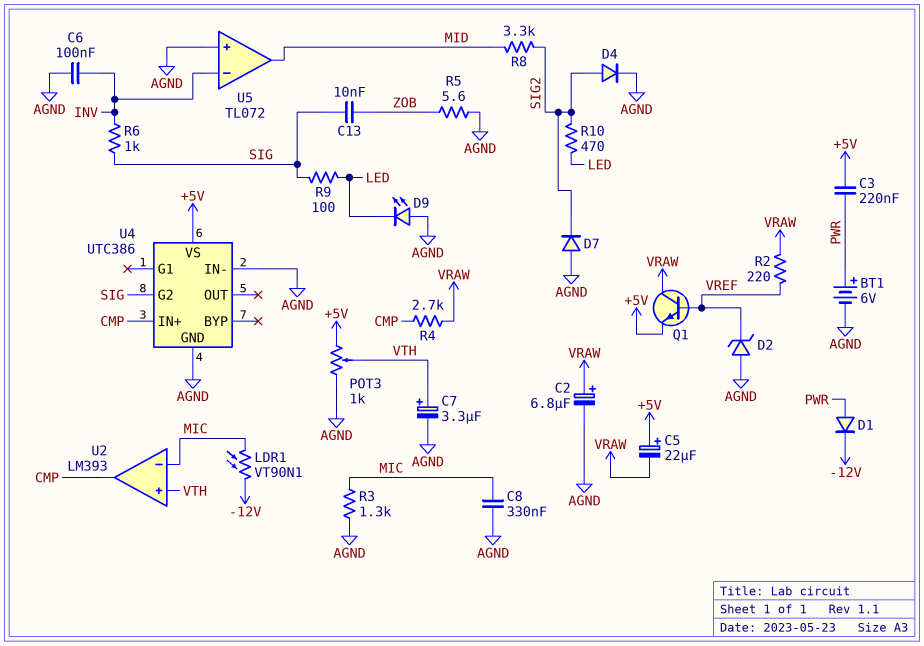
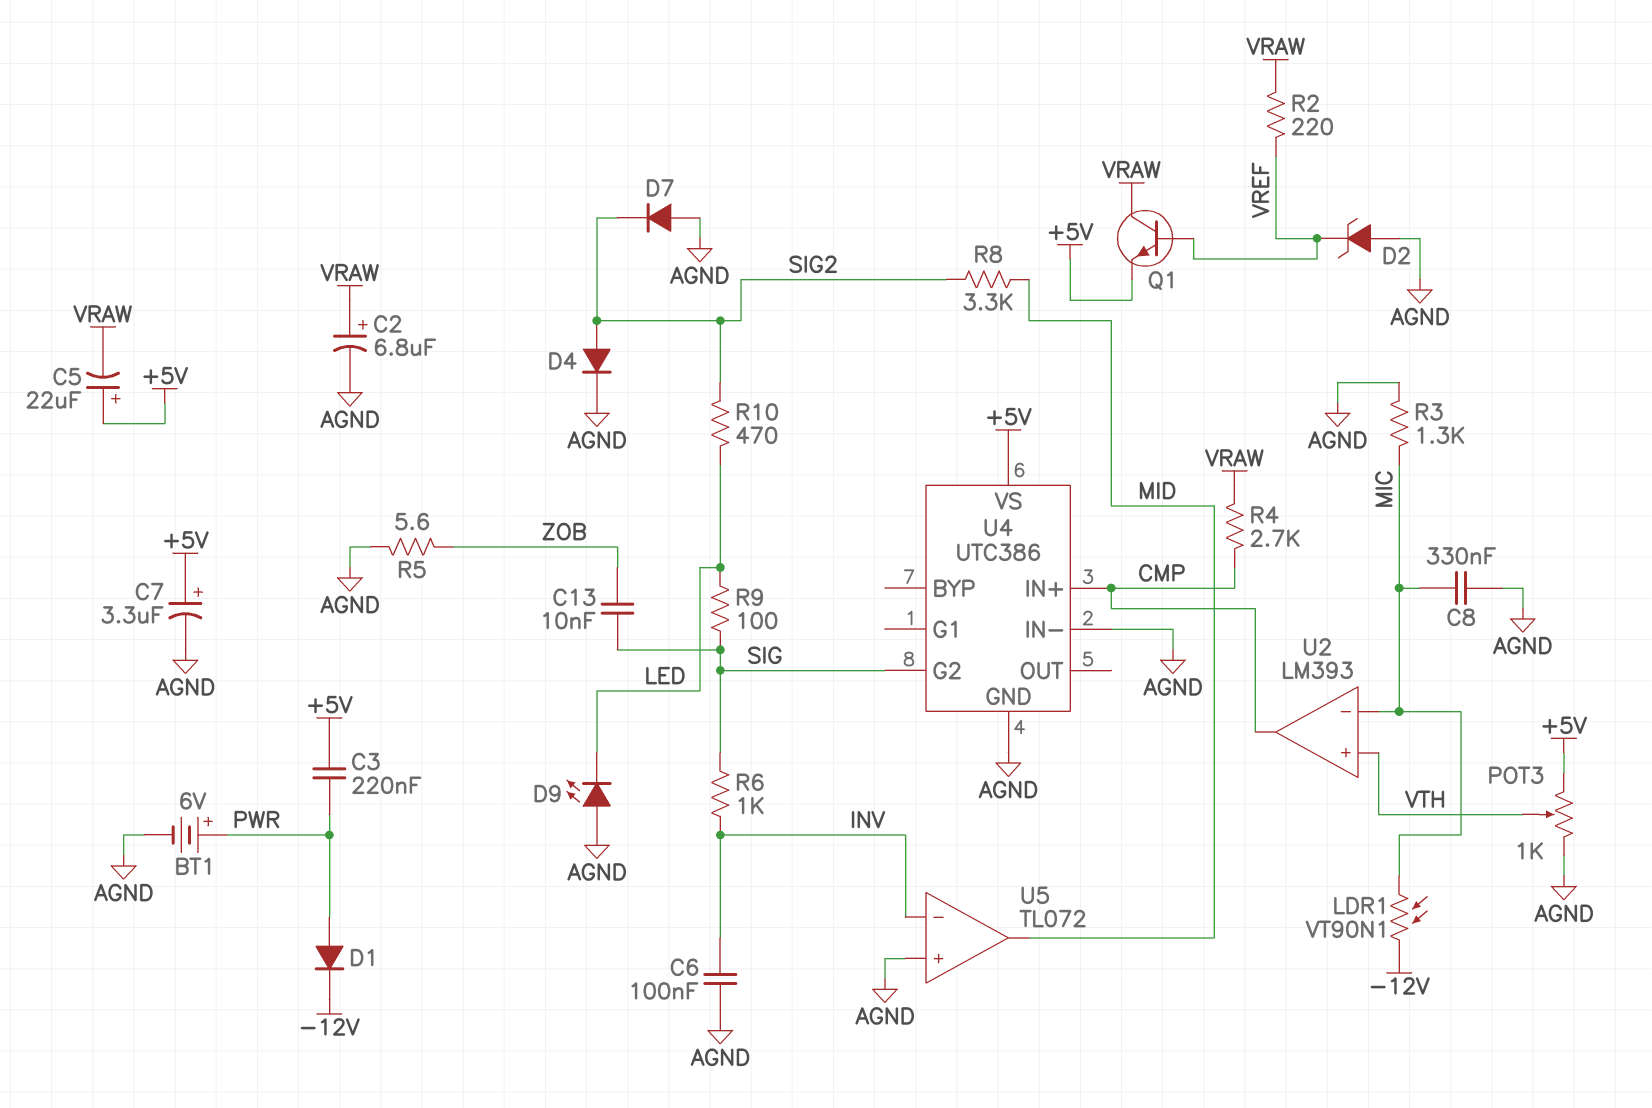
C7: 3.3uF (plus VTH, minus AGND) -> 3.3uF (plus +5V, minus AGND)

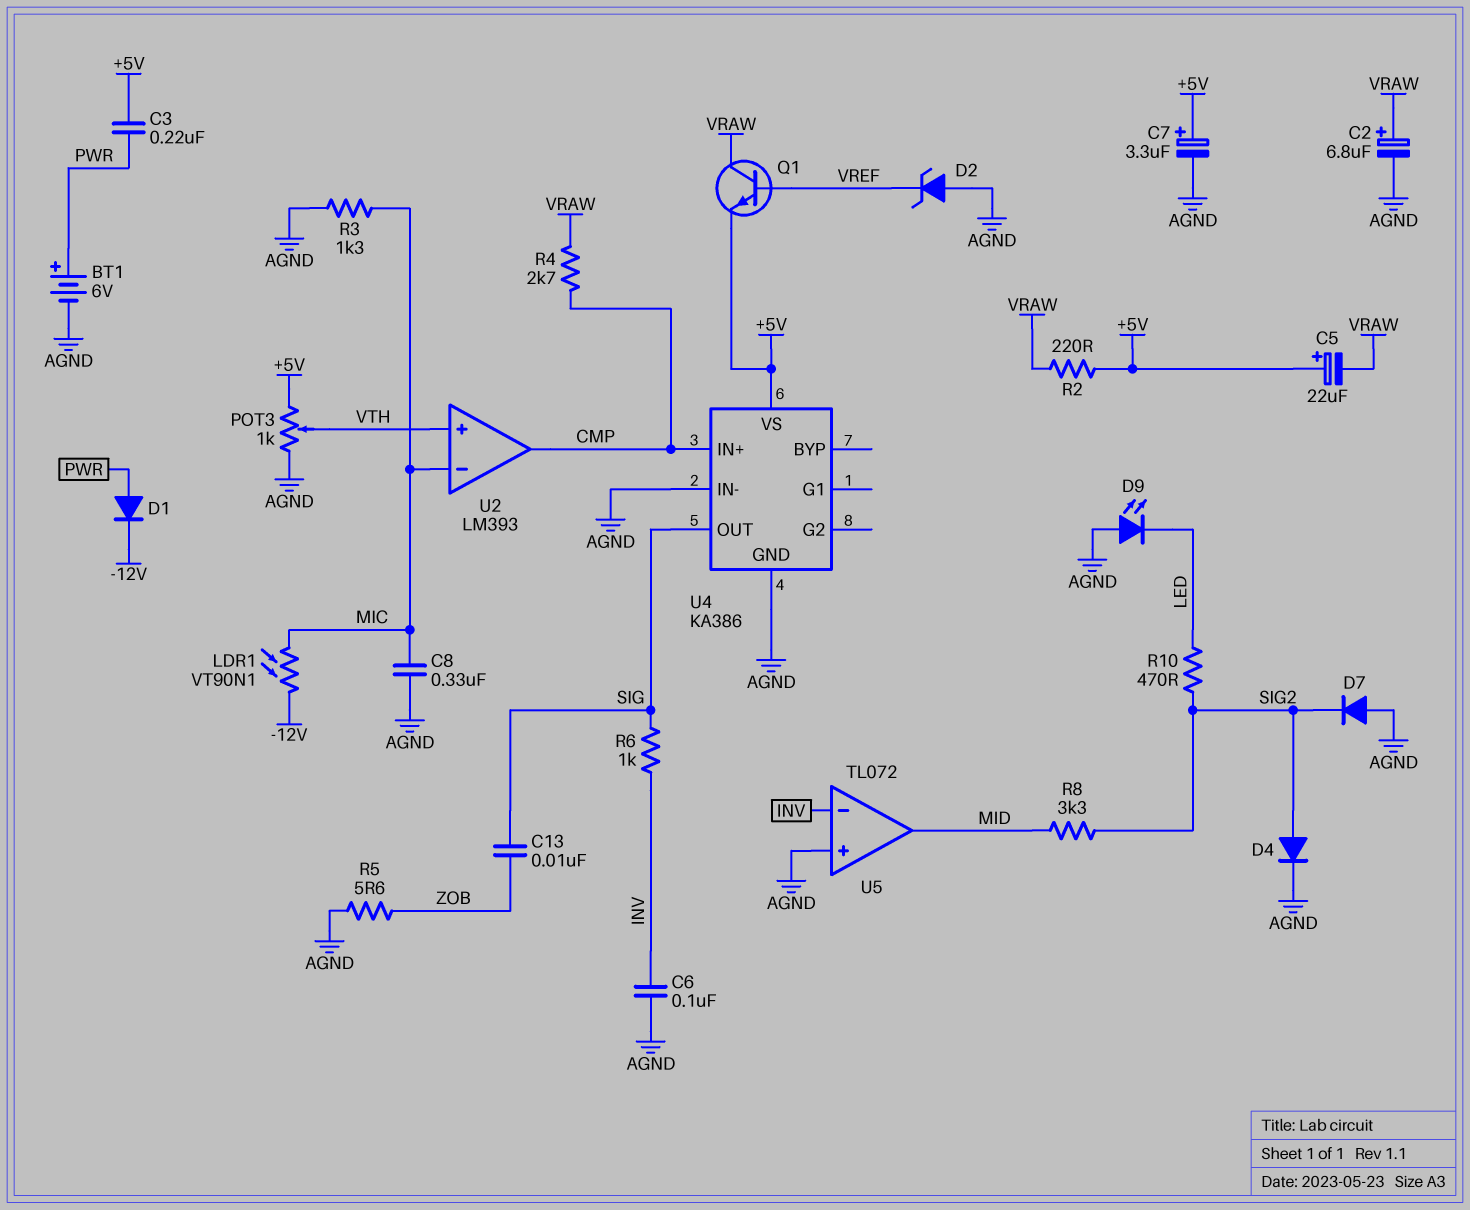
R2: 220 (VRAW, VREF) -> 220 (+5V, VRAW)
R9: 100 (LED, SIG) -> none
U4: UTC386 -> KA386
U4 pin G2: SIG -> none
U4 pin OUT: none -> SIG

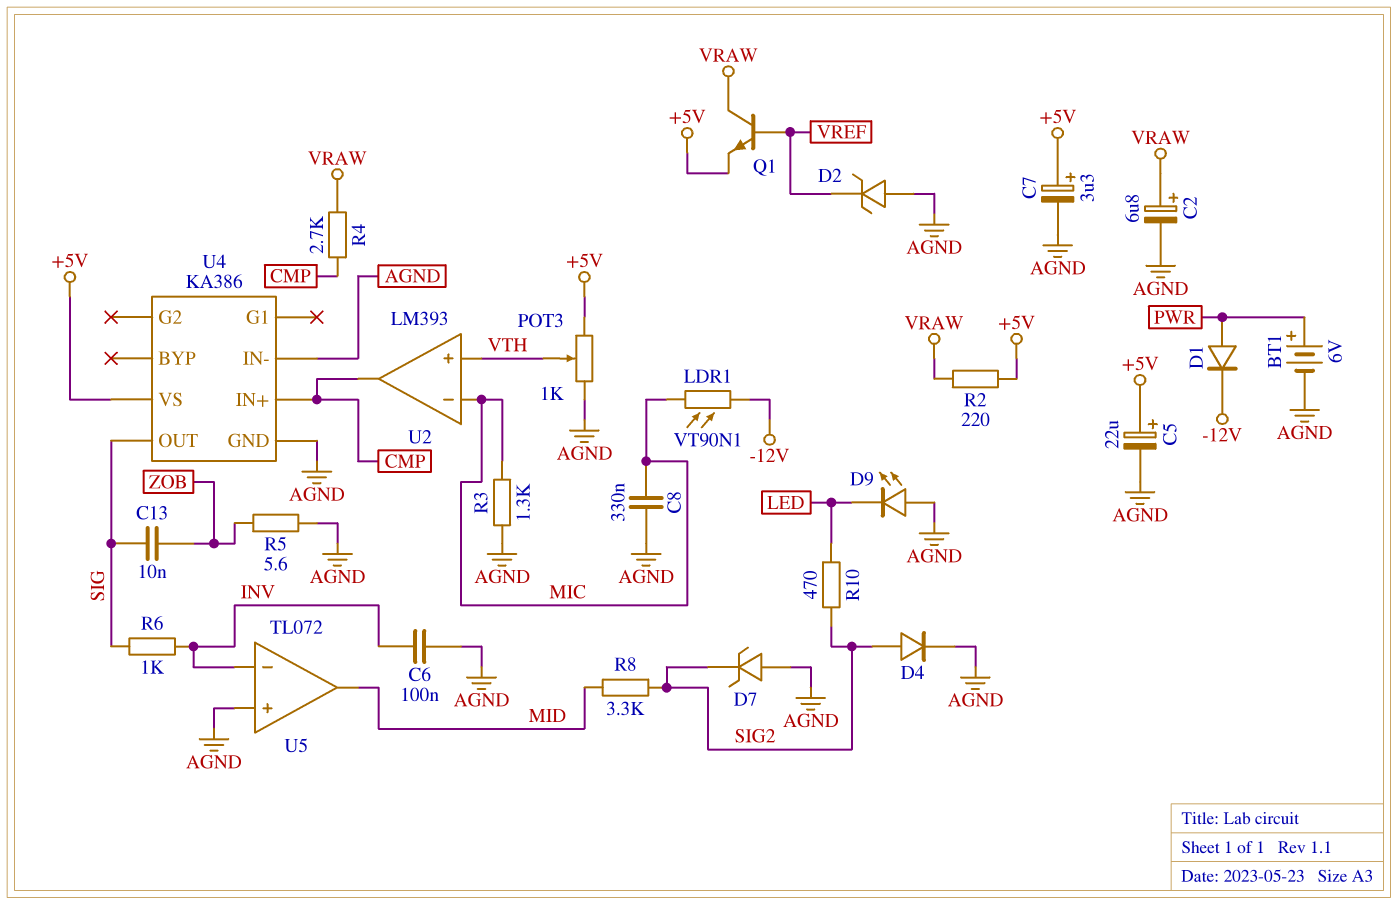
C3: 220nF (+5V, PWR) -> none
C5: 22uF (plus +5V, minus VRAW) -> 22uF (plus +5V, minus AGND)
D7: diode (A AGND, K SIG2) -> zener (A AGND, K SIG2)

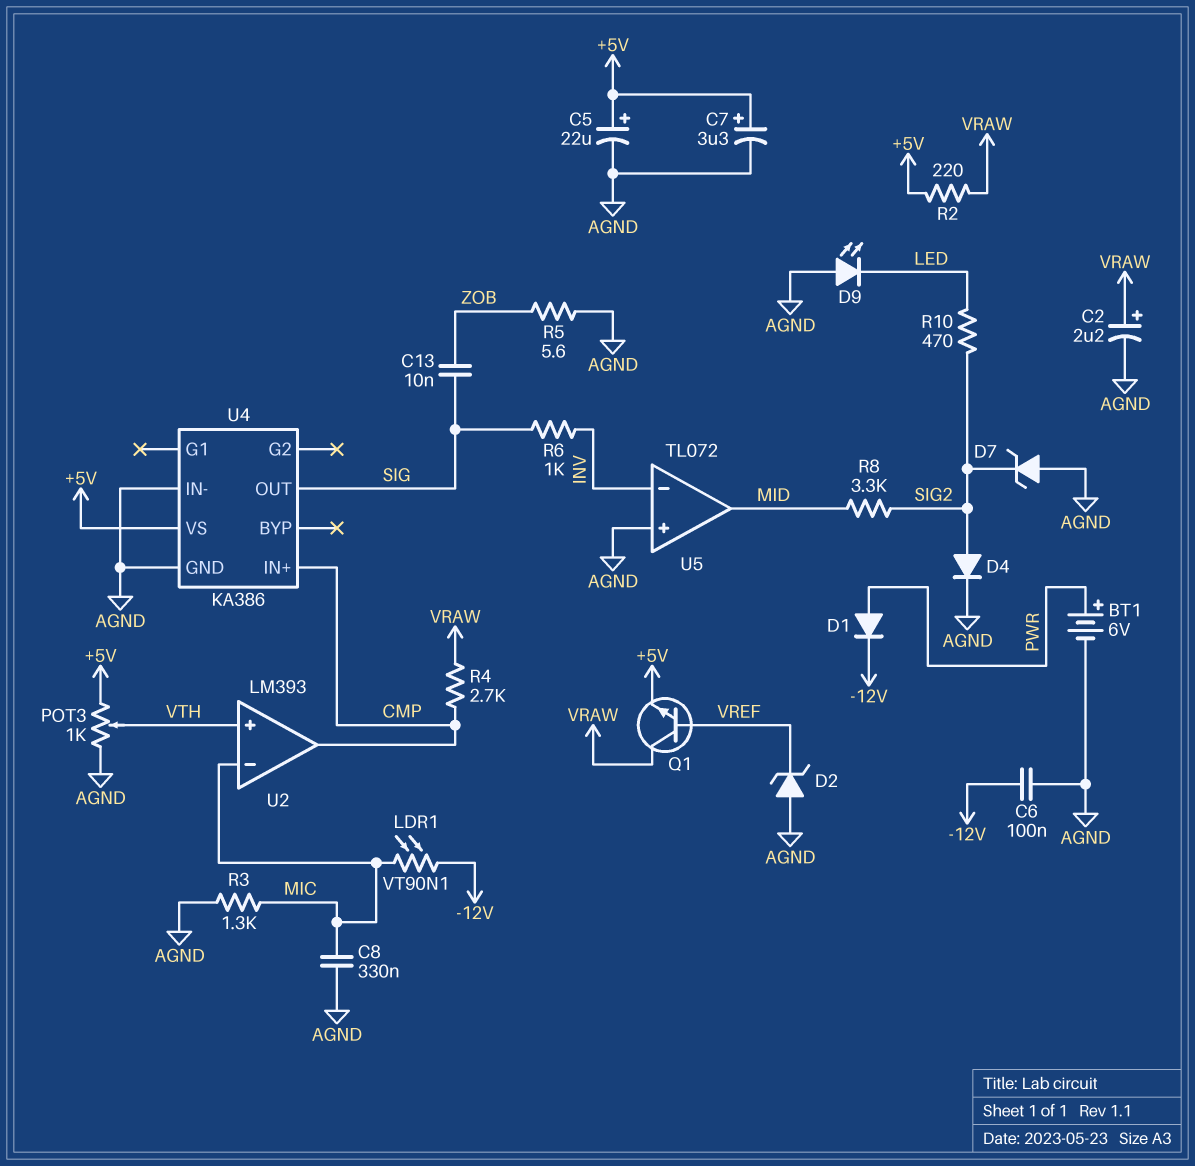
C2: 6.8uF (plus VRAW, minus AGND) -> 2.2uF (plus VRAW, minus AGND)
C6: 100nF (AGND, INV) -> 100nF (-12V, AGND)

